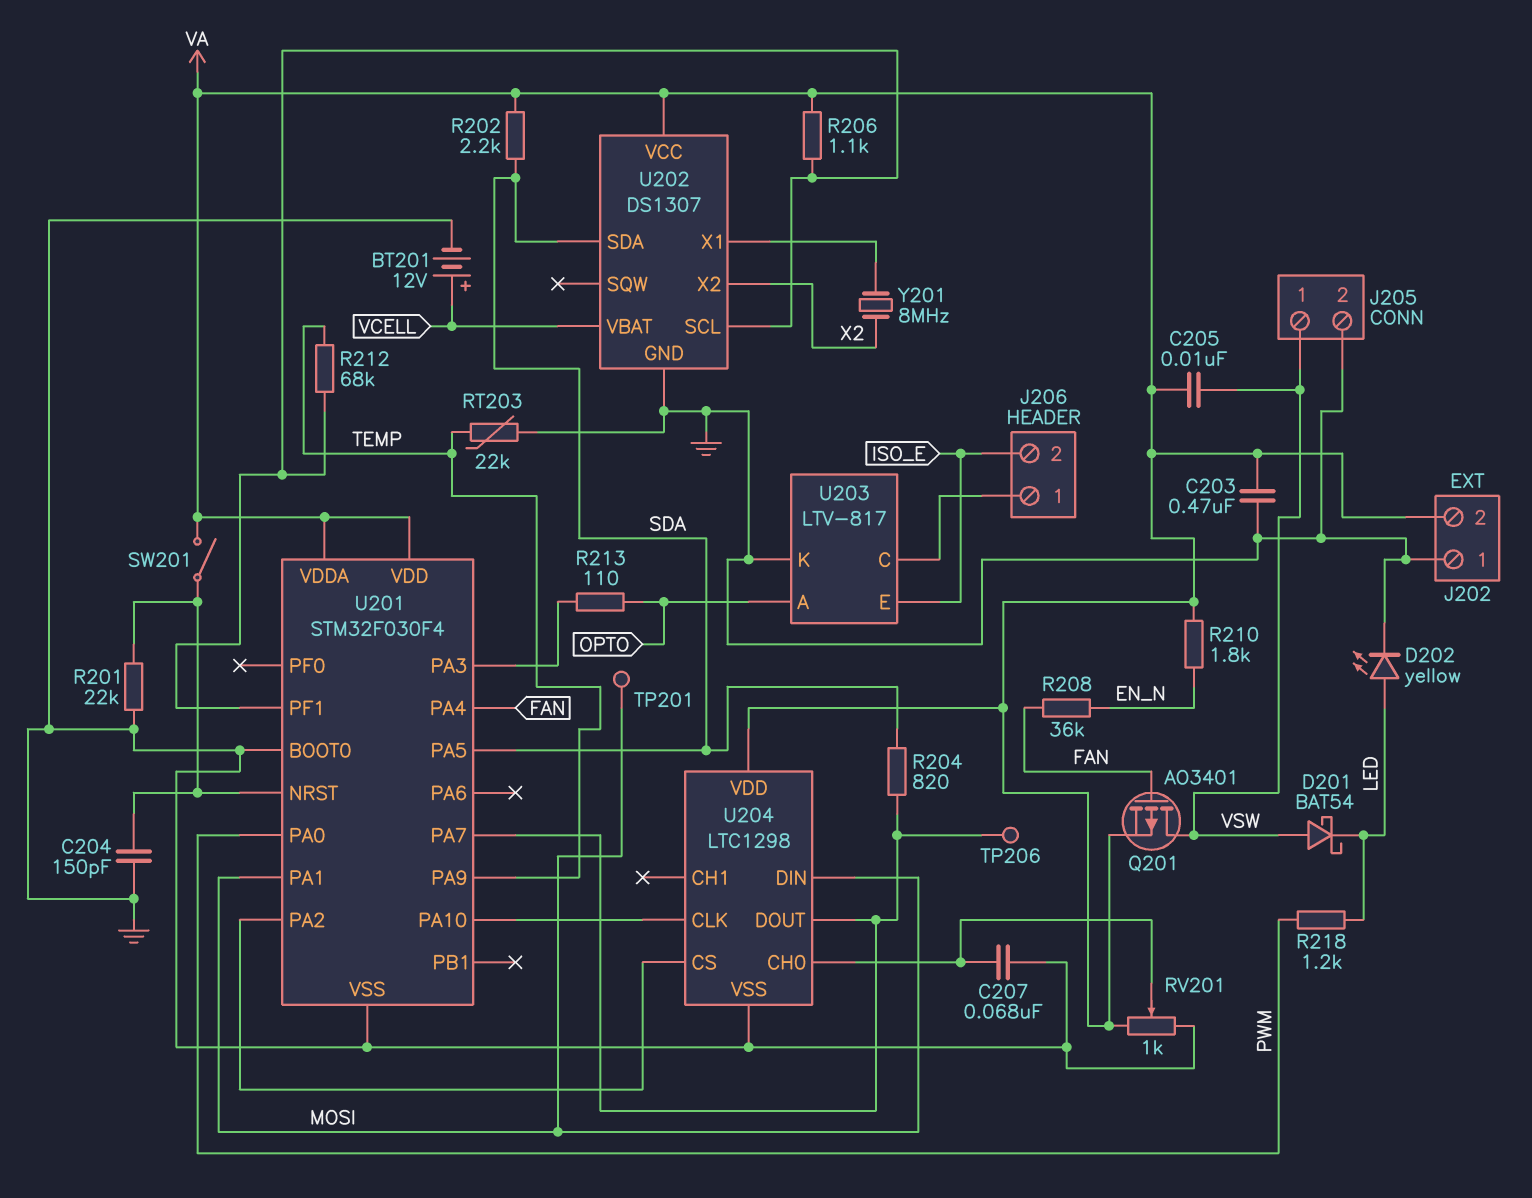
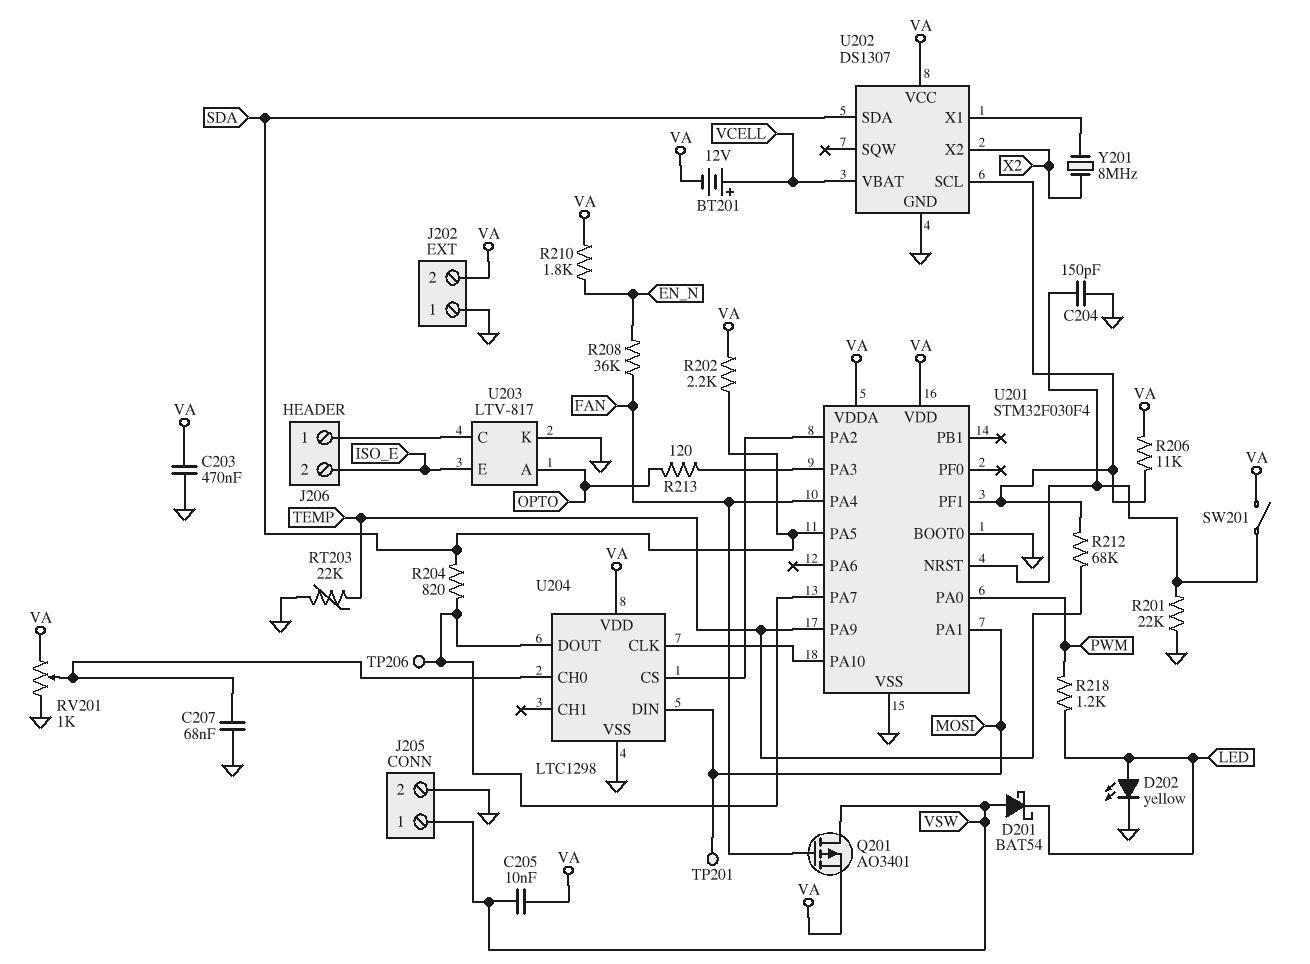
BT201: 12V (plus VCELL, minus GND) -> 12V (plus VCELL, minus VA)
R206: 1.1k (U201/PF1, VA) -> 11k (U201/PF1, VA)
R213: 110 (OPTO, U201/PA3) -> 120 (OPTO, U201/PA3)

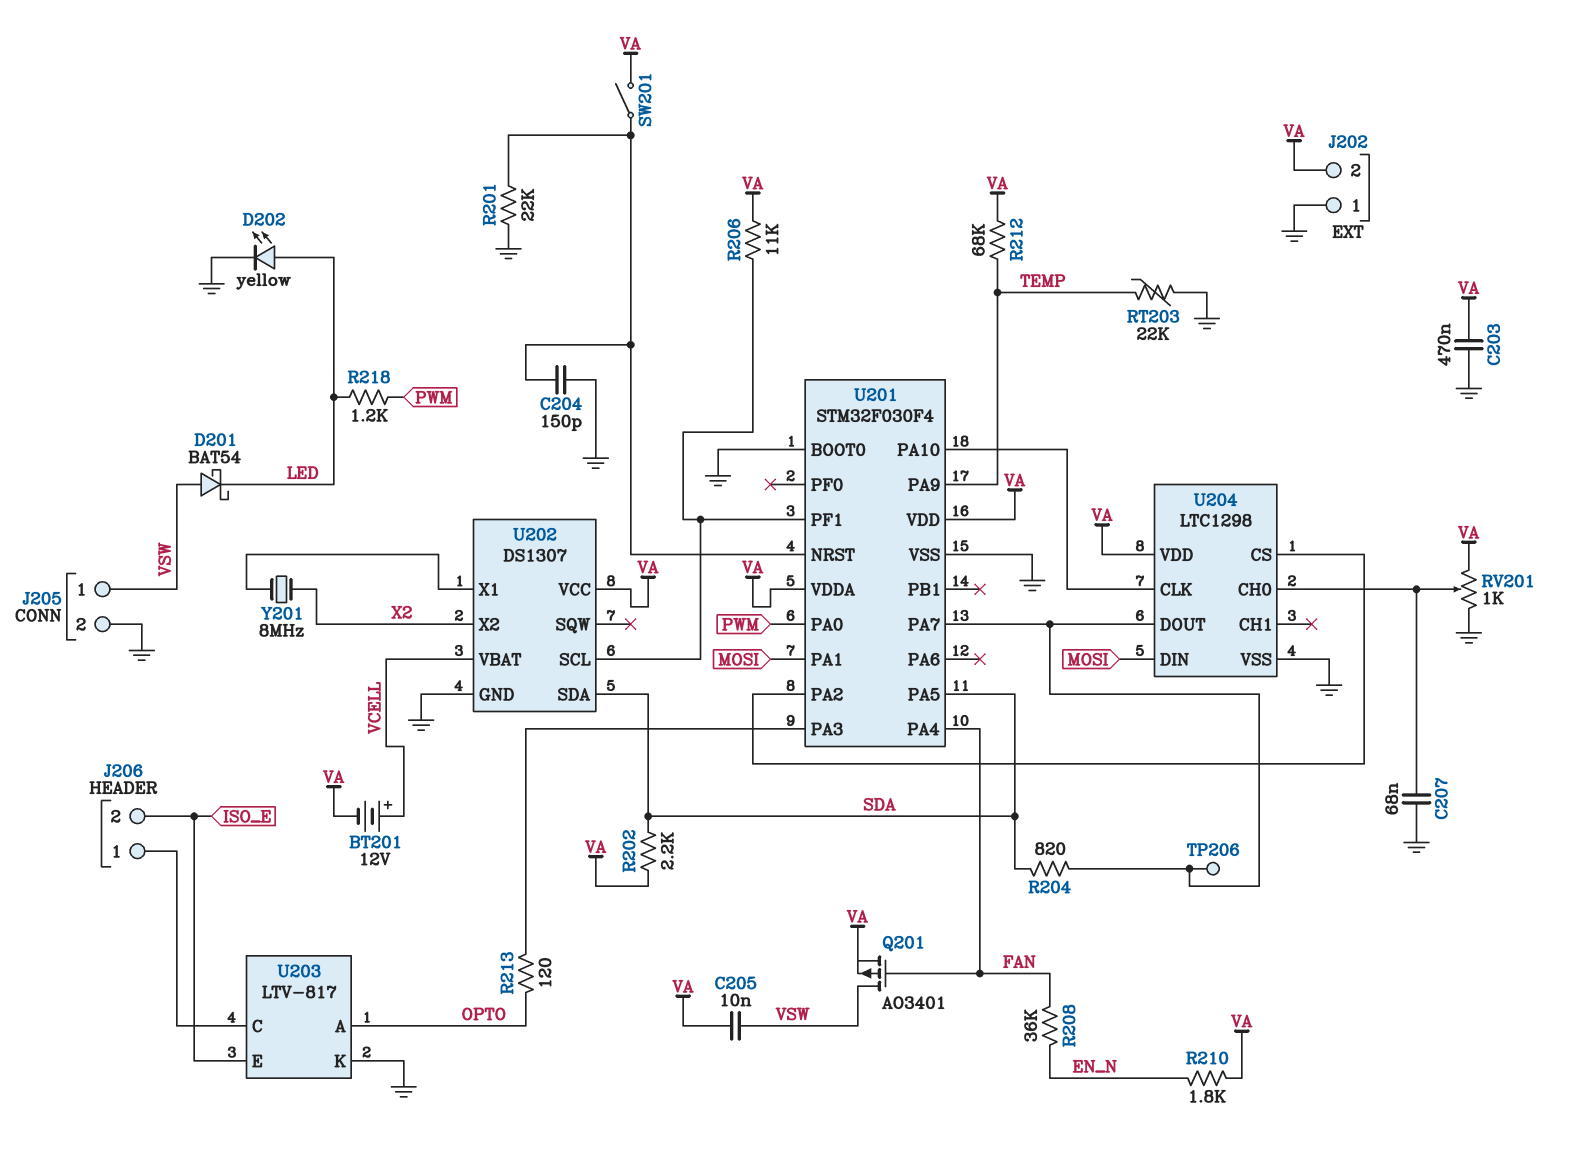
R212: 68k (TEMP, U201/PF1) -> 68k (TEMP, VA)
TP201: test point (MOSI) -> none

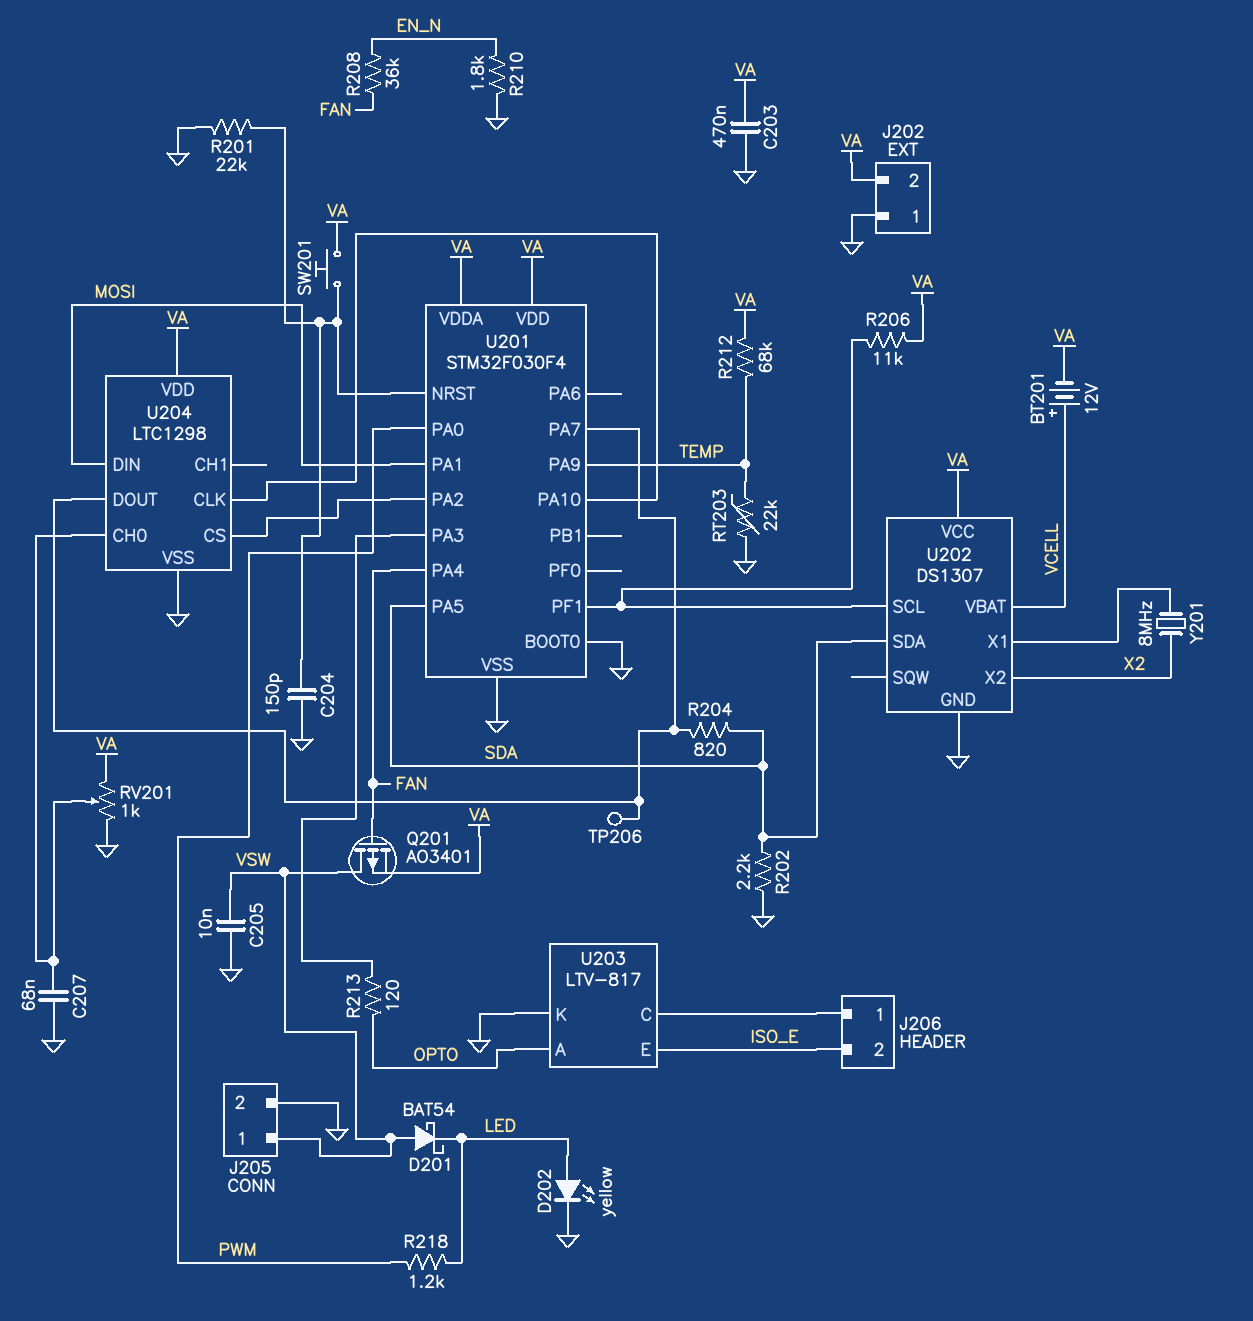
C205: 10nF (VA, VSW) -> 10nF (GND, VSW)
R202: 2.2k (SDA, VA) -> 2.2k (GND, SDA)
R210: 1.8k (EN_N, VA) -> 1.8k (EN_N, GND)
SW201: switch (U201/NRST, VA) -> button (U201/NRST, VA)

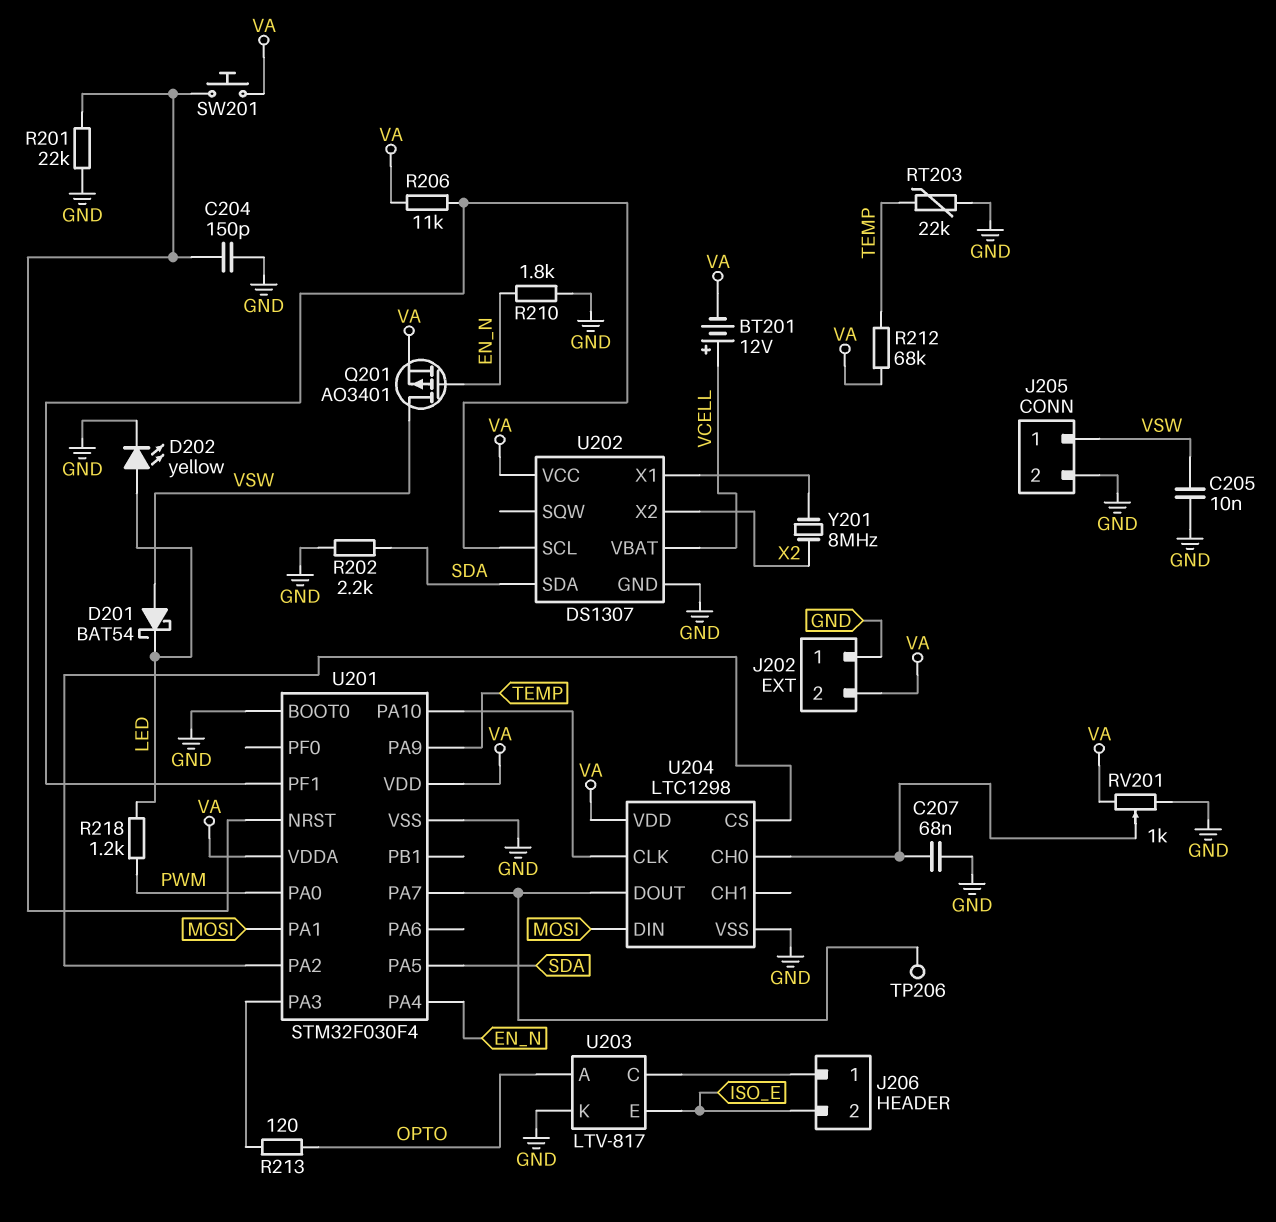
C203: 470nF (GND, VA) -> none
Q201: PMOS AO3401 (G FAN, D VSW, S VA) -> PMOS AO3401 (G EN_N, D VSW, S VA)
R204: 820 (SDA, U201/PA7) -> none
R208: 36k (EN_N, FAN) -> none
U201 pin PA4: FAN -> EN_N

